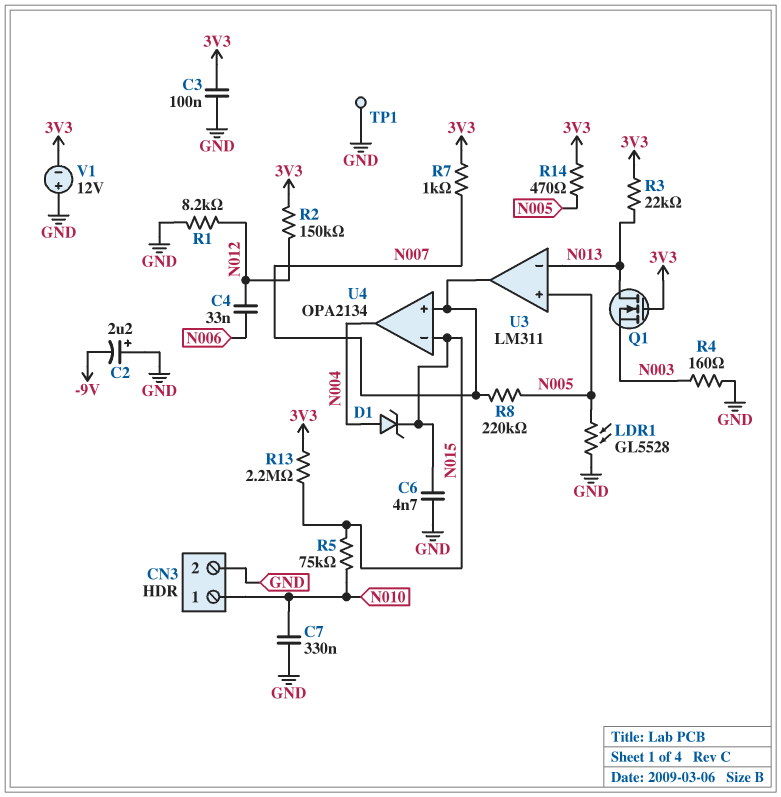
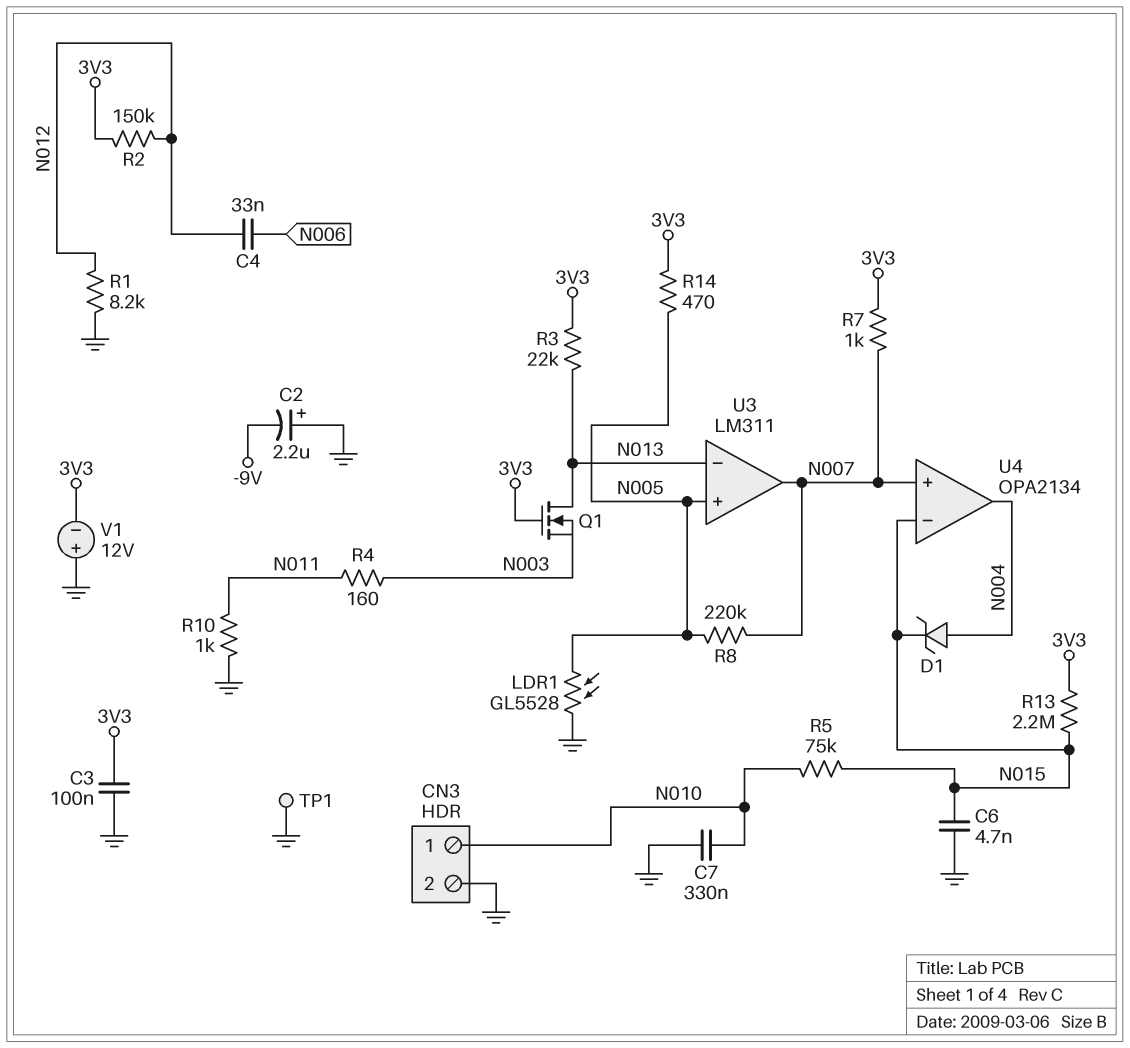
R4: 160 (GND, N003) -> 160 (N003, N011)
R10: none -> 1k (GND, N011)

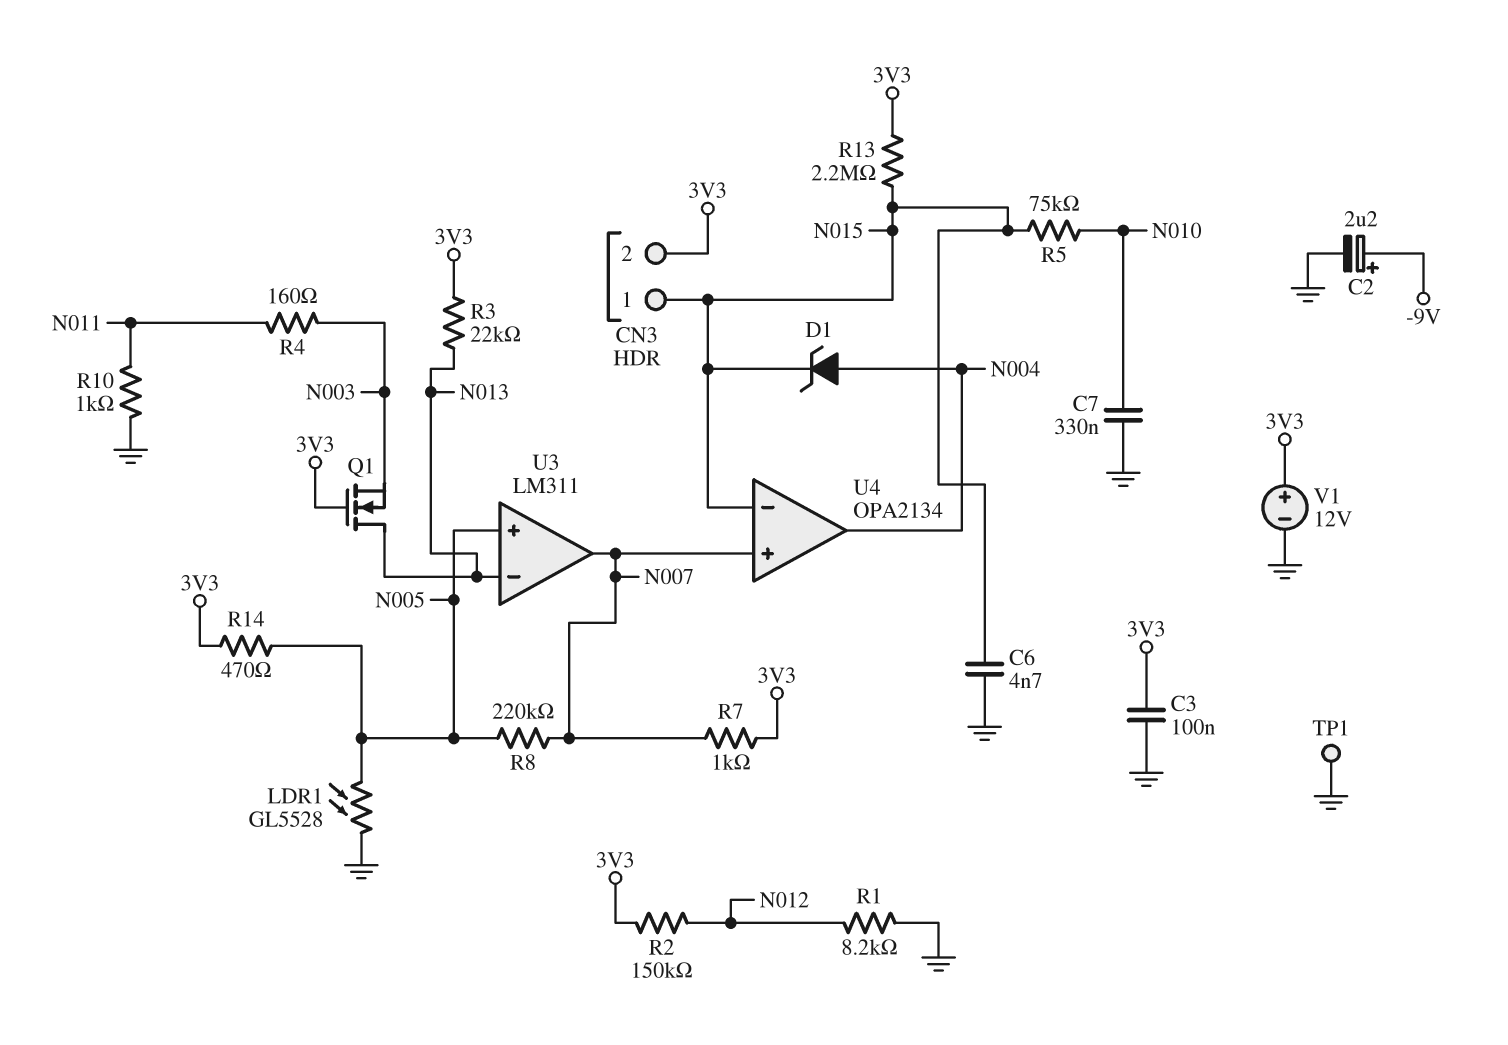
C2: 2.2uF (plus GND, minus -9V) -> 2.2uF (plus -9V, minus GND)
C4: 33nF (N006, N012) -> none
CN3 pin 1: N010 -> N015
CN3 pin 2: GND -> 3V3
V1: 12V (plus GND, minus 3V3) -> 12V (plus 3V3, minus GND)

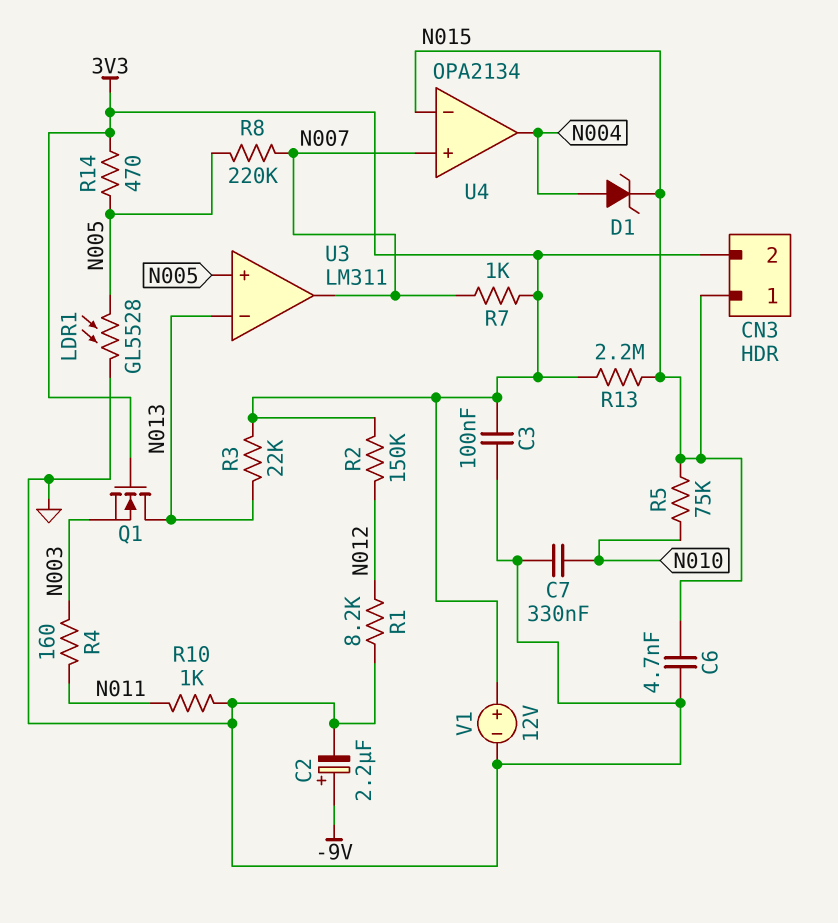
TP1: test point (GND) -> none

